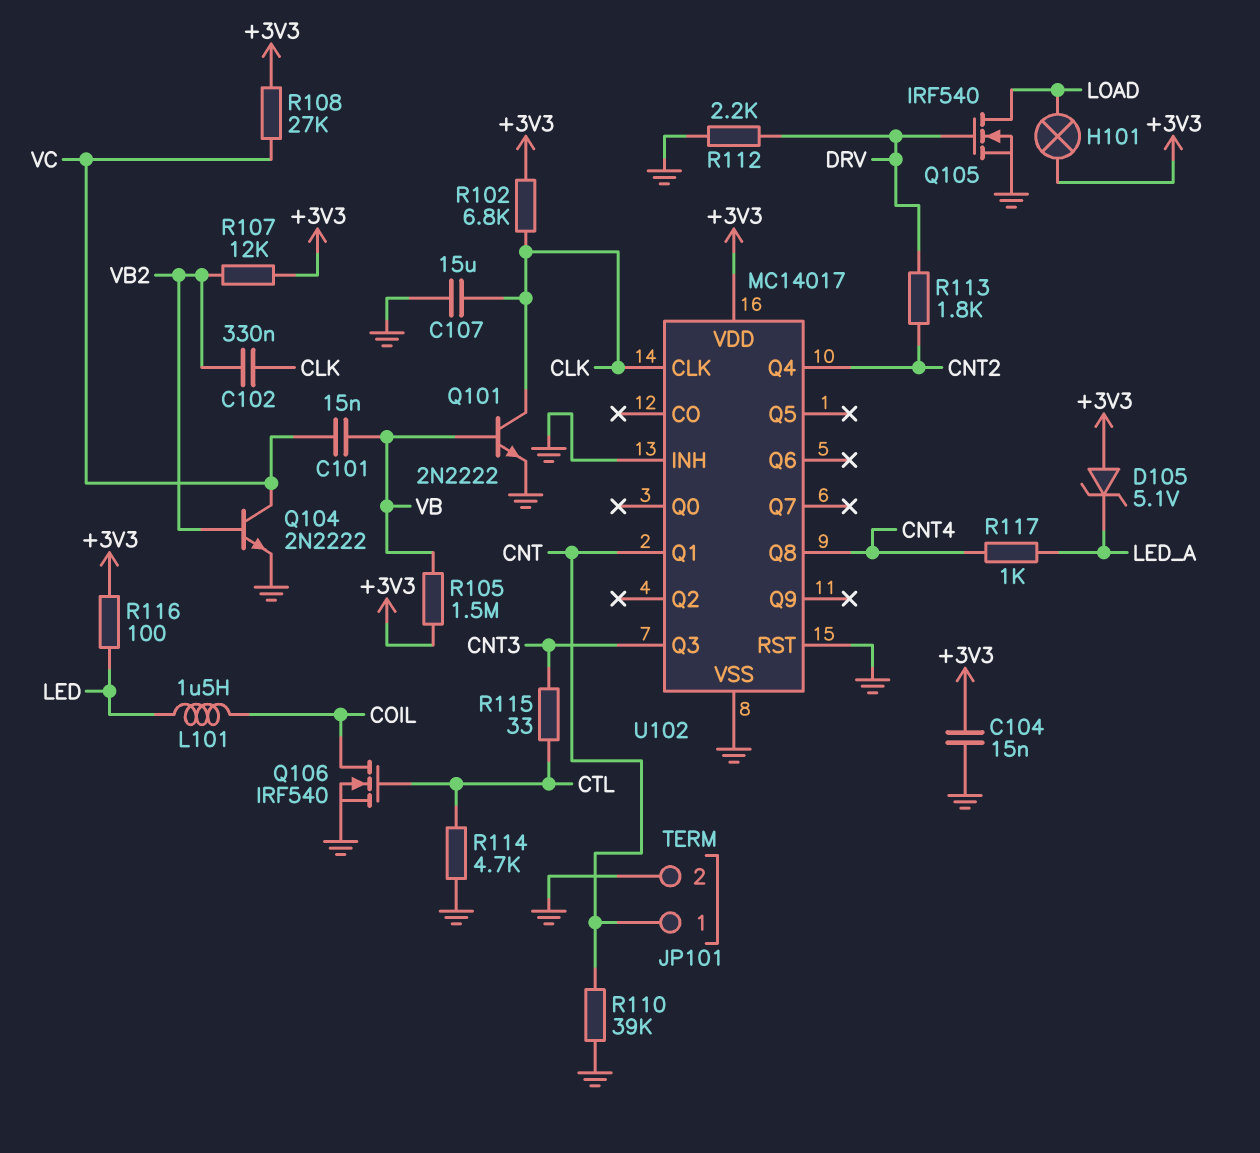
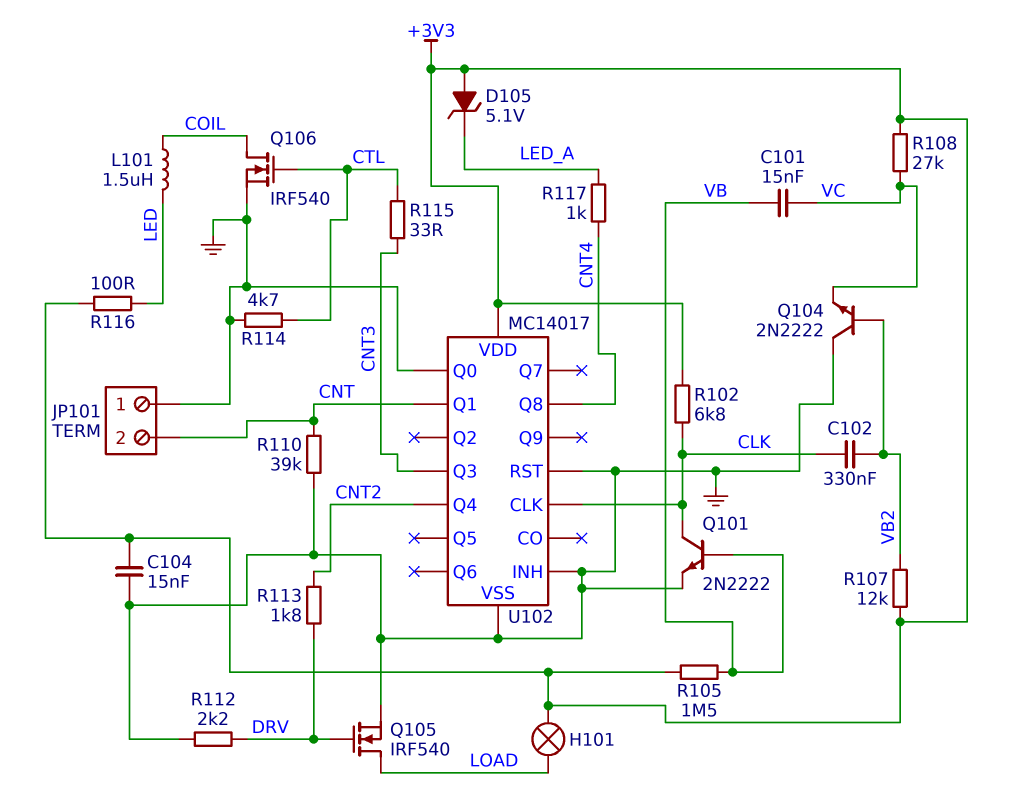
C107: 15uF (CLK, GND) -> none
JP101 pin 1: CNT -> GND
JP101 pin 2: GND -> CNT
Q104: NPN 2N2222 (B VB2, C VC, E GND) -> NPN 2N2222 (B VB2, C GND, E VC)
U102 pin Q0: none -> GND

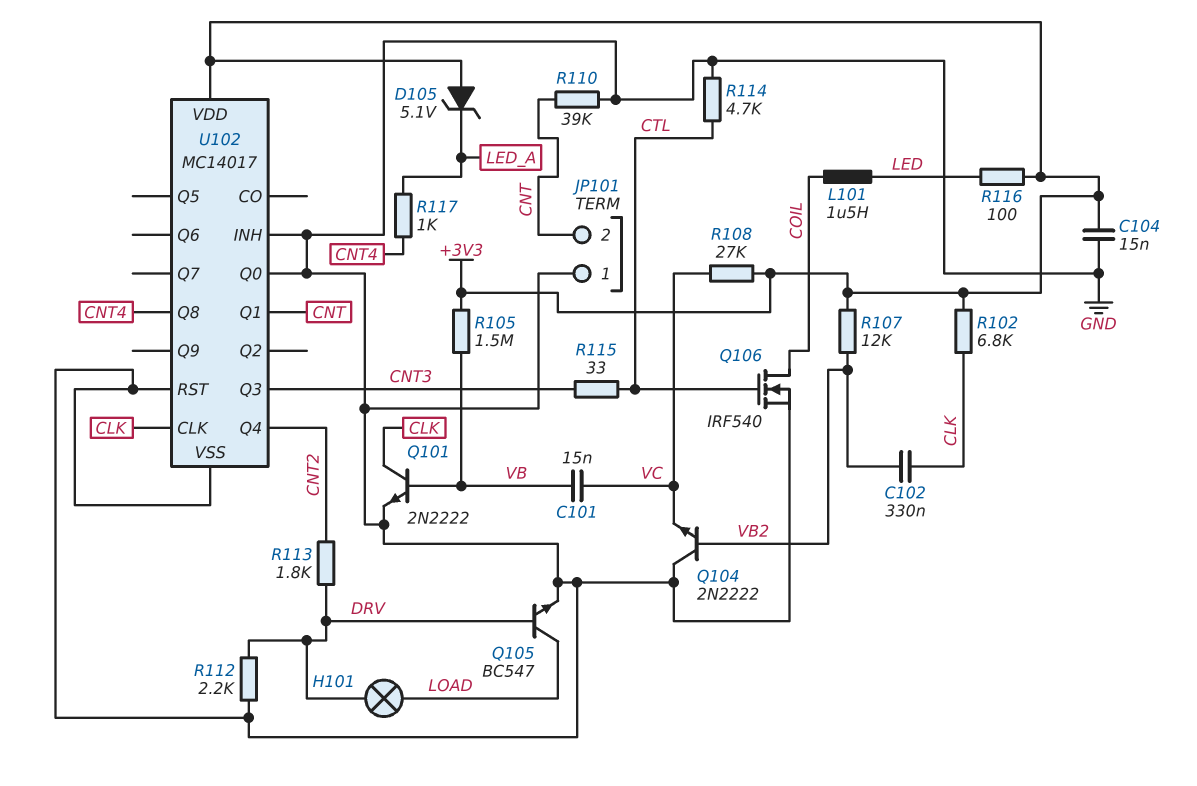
H101: lamp (+3V3, LOAD) -> lamp (DRV, LOAD)
Q105: NMOS IRF540 (G DRV, D LOAD, S GND) -> NPN BC547 (B DRV, C LOAD, E GND)

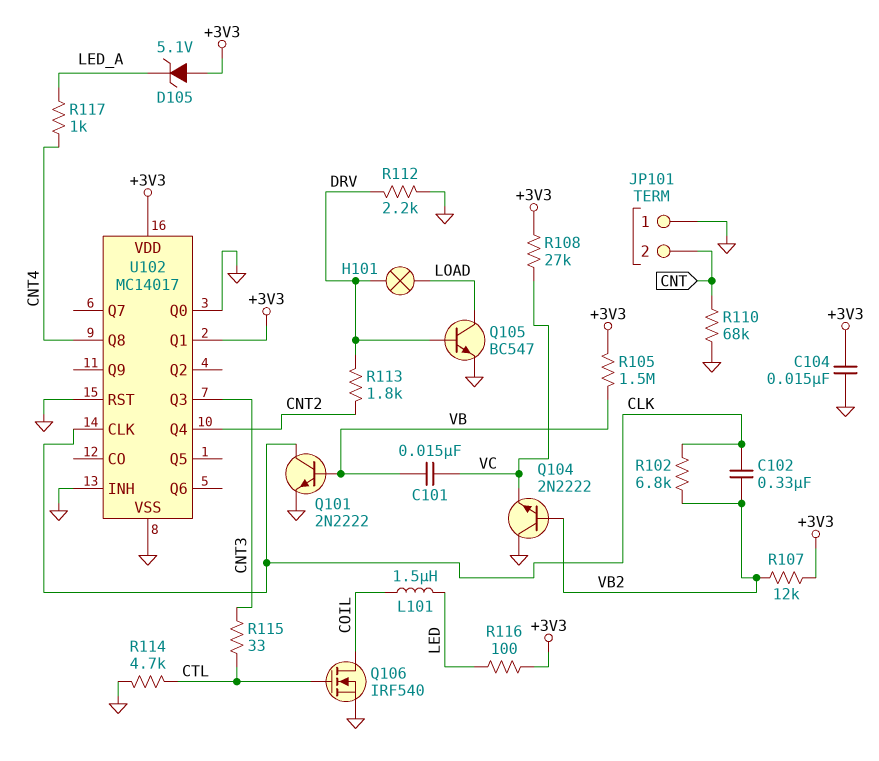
R102: 6.8k (+3V3, CLK) -> 6.8k (CLK, VB2)
R110: 39k (CNT, GND) -> 68k (CNT, GND)
U102 pin Q1: CNT -> +3V3

